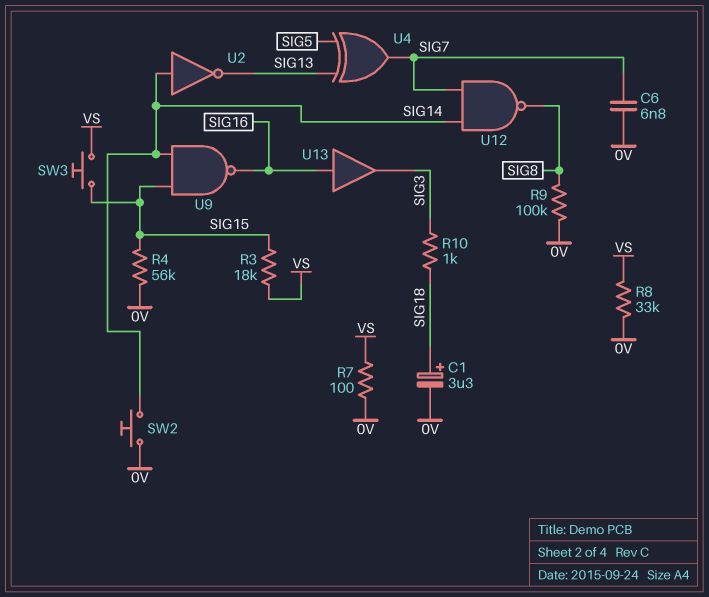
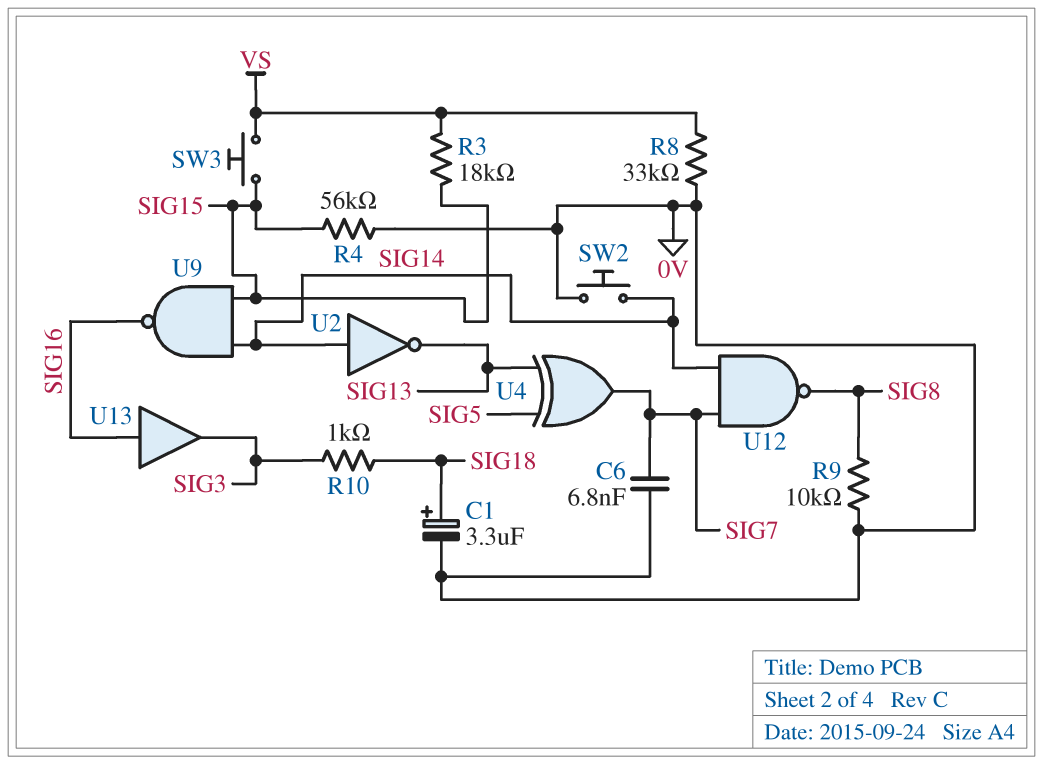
R7: 100 (0V, VS) -> none
R9: 100k (0V, SIG8) -> 10k (0V, SIG8)

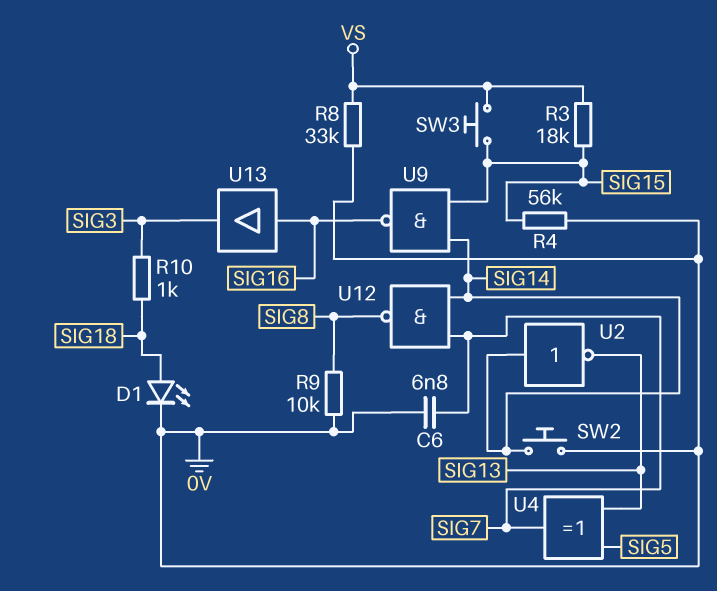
C1: 3.3uF (plus SIG18, minus 0V) -> none
D1: none -> LED (A SIG18, K 0V)

